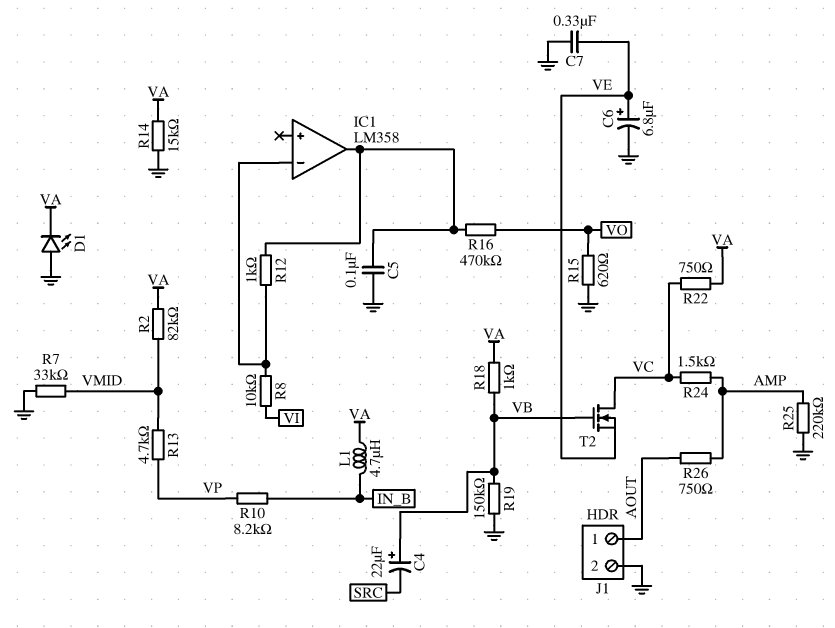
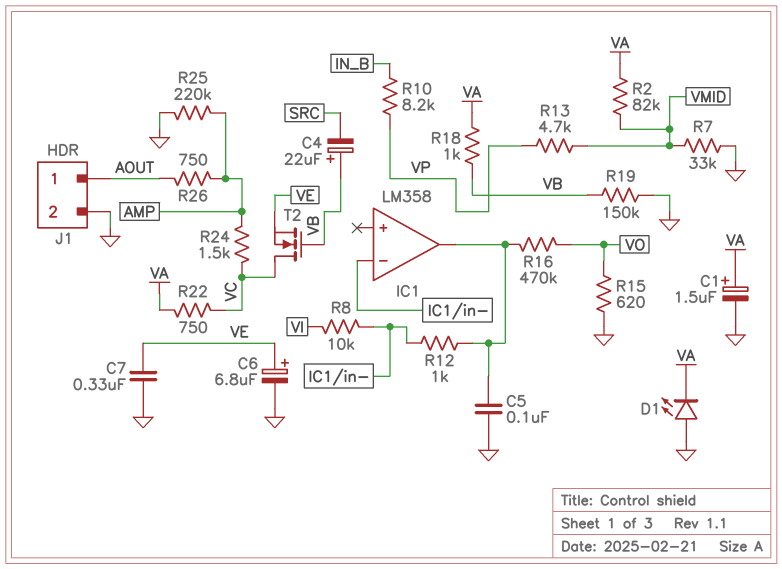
C1: none -> 1.5uF (plus VA, minus GND)
L1: 4.7uH (IN_B, VA) -> none
R14: 15k (GND, VA) -> none

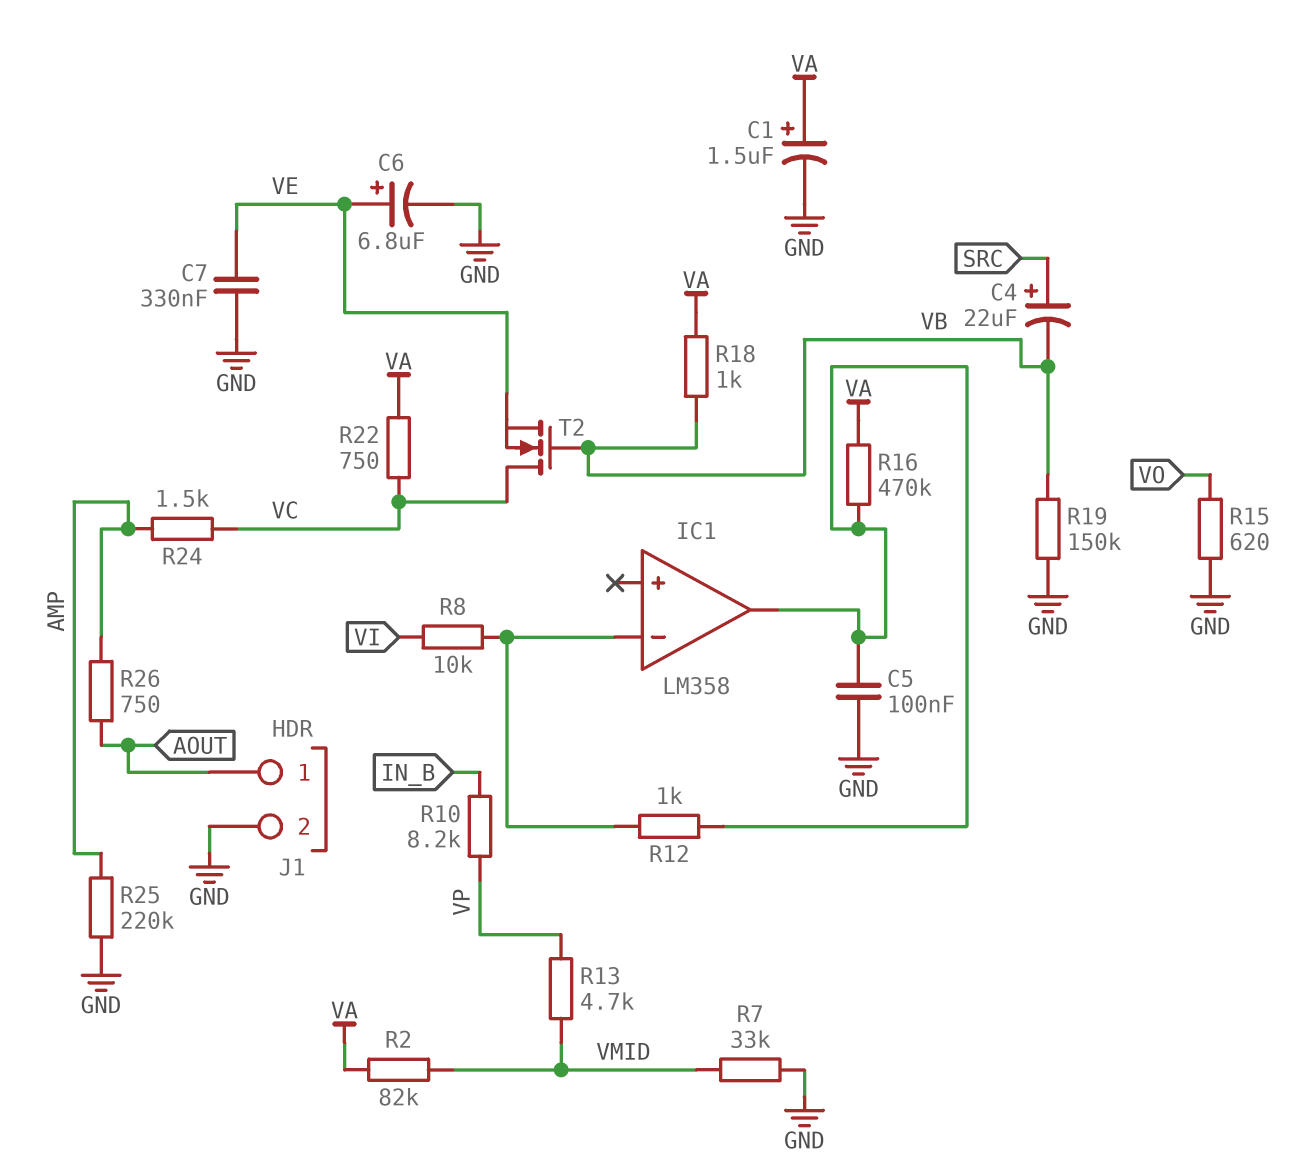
C4: 22uF (plus VB, minus SRC) -> 22uF (plus SRC, minus VB)
D1: LED (A GND, K VA) -> none
R16: 470k (IC1/out, VO) -> 470k (IC1/out, VA)

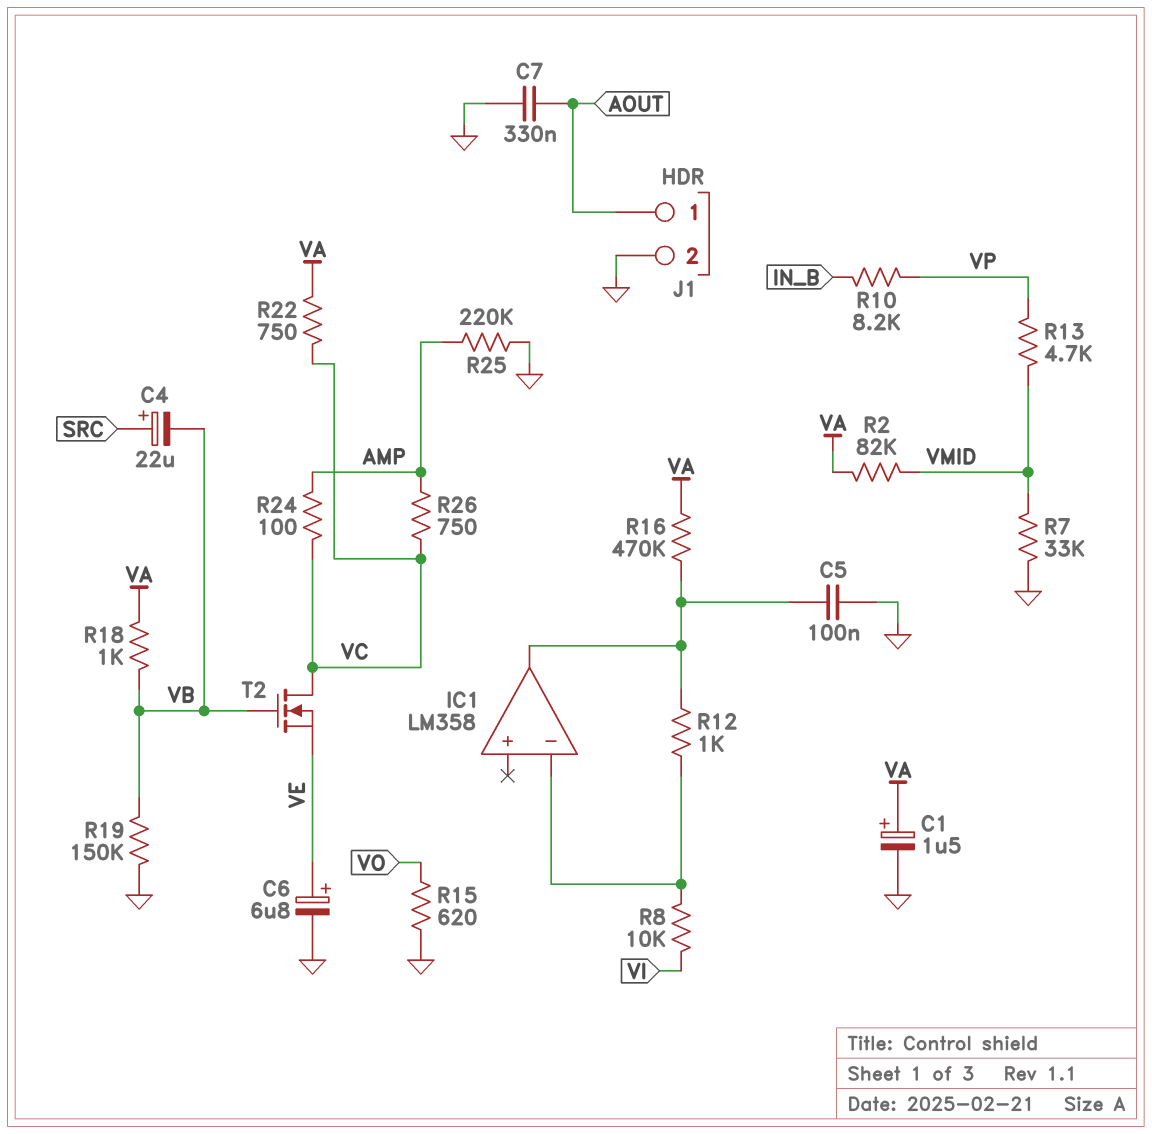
C7: 330nF (GND, VE) -> 330nF (AOUT, GND)
R24: 1.5k (AMP, VC) -> 100 (AMP, VC)
R26: 750 (AMP, AOUT) -> 750 (AMP, VC)

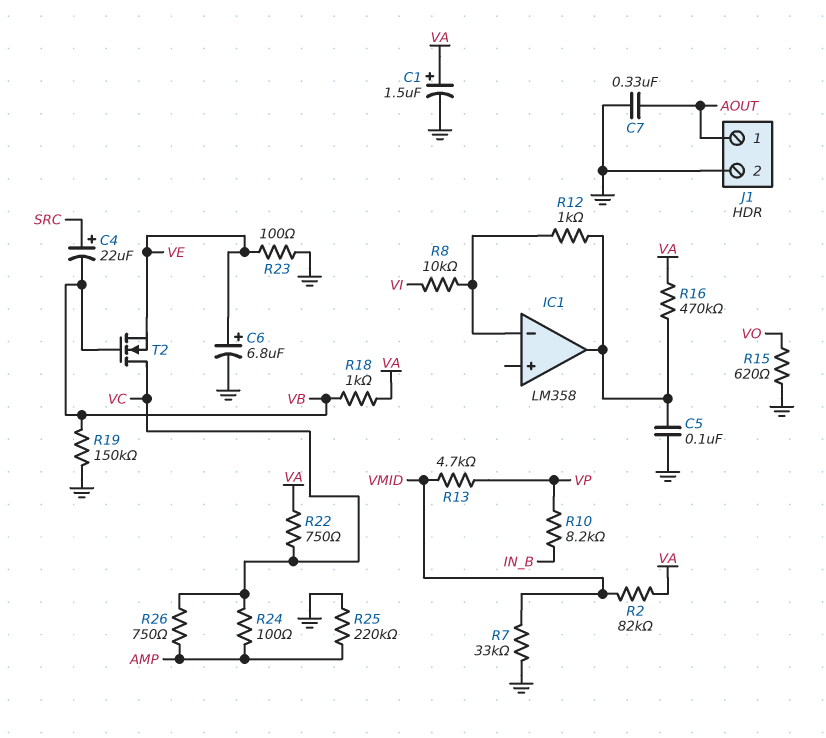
R23: none -> 100 (GND, VE)

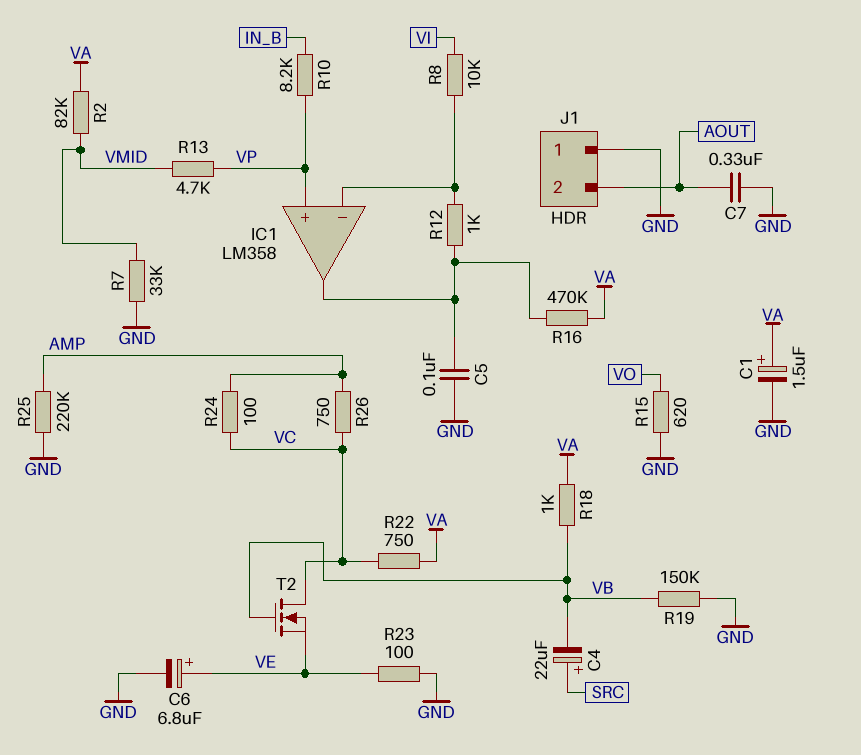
IC1 pin in+: none -> VP
J1 pin 1: AOUT -> GND
J1 pin 2: GND -> AOUT

